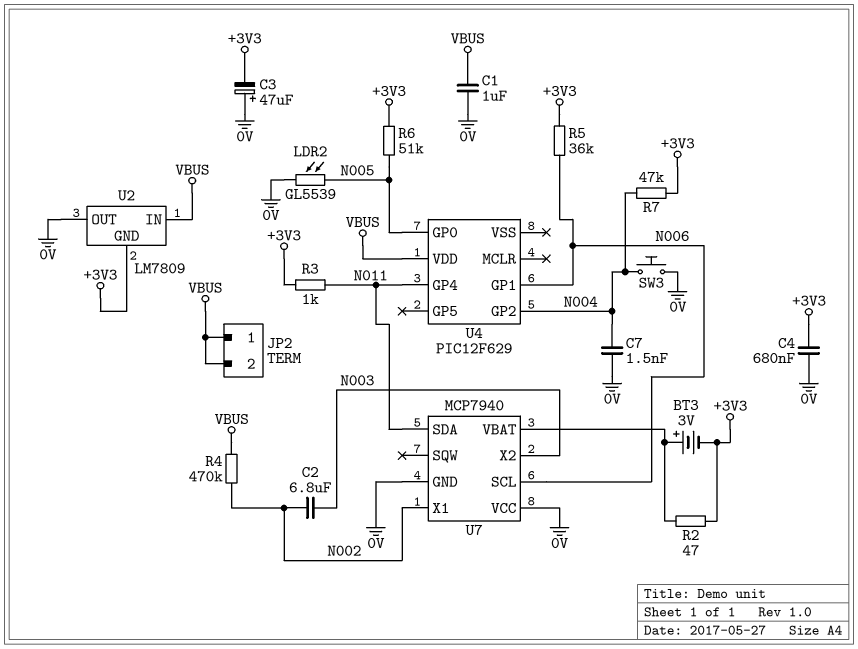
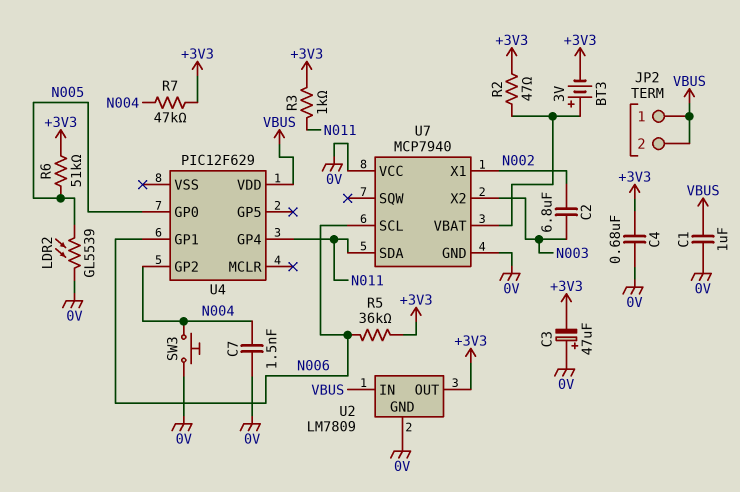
R4: 470k (N002, VBUS) -> none
U2 pin GND: +3V3 -> 0V
U2 pin OUT: 0V -> +3V3

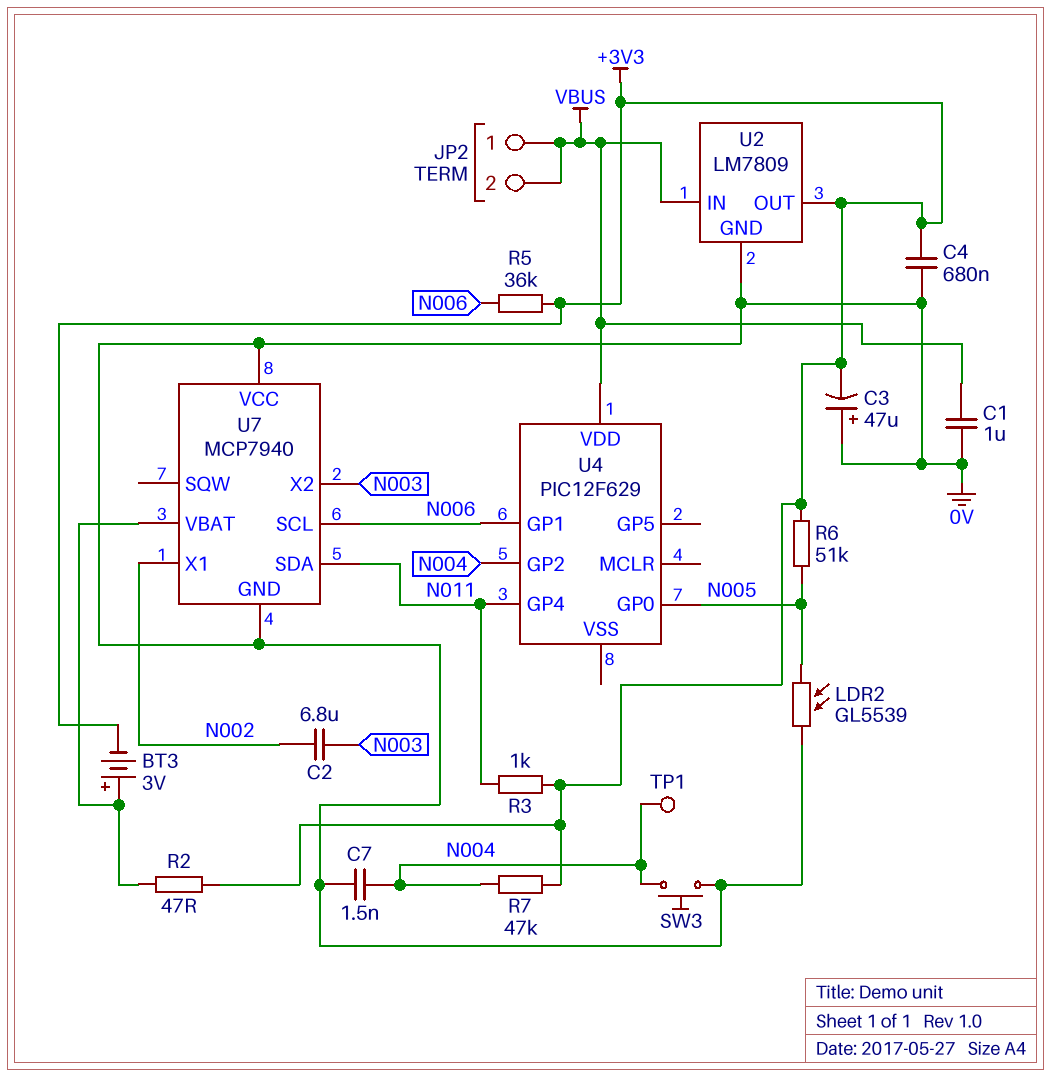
TP1: none -> test point (N004)

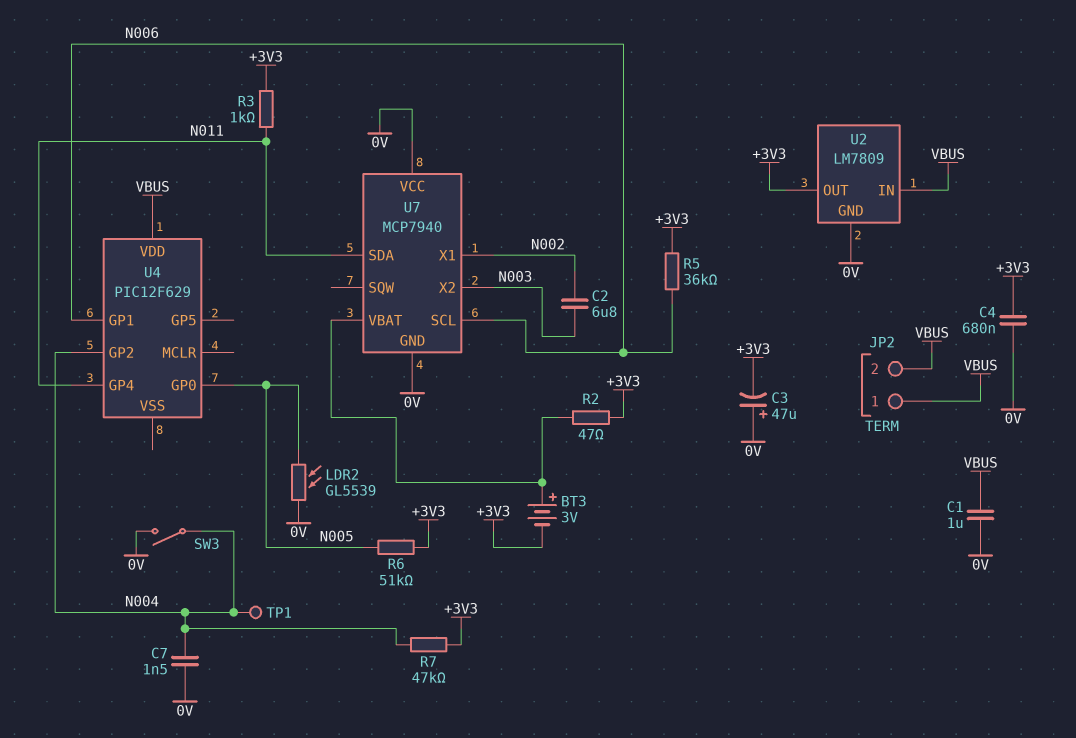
SW3: button (0V, N004) -> switch (0V, N004)

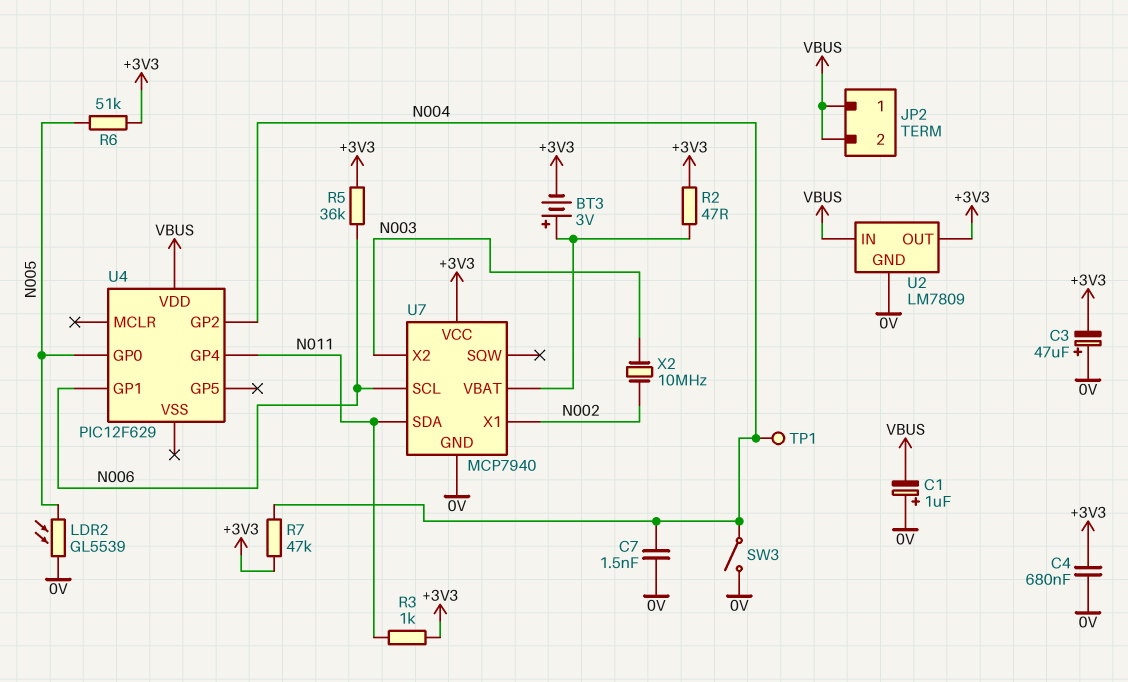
C1: 1uF (0V, VBUS) -> 1uF (plus 0V, minus VBUS)
C2: 6.8uF (N002, N003) -> none
U7 pin VCC: 0V -> +3V3
X2: none -> 10MHz (N002, N003)

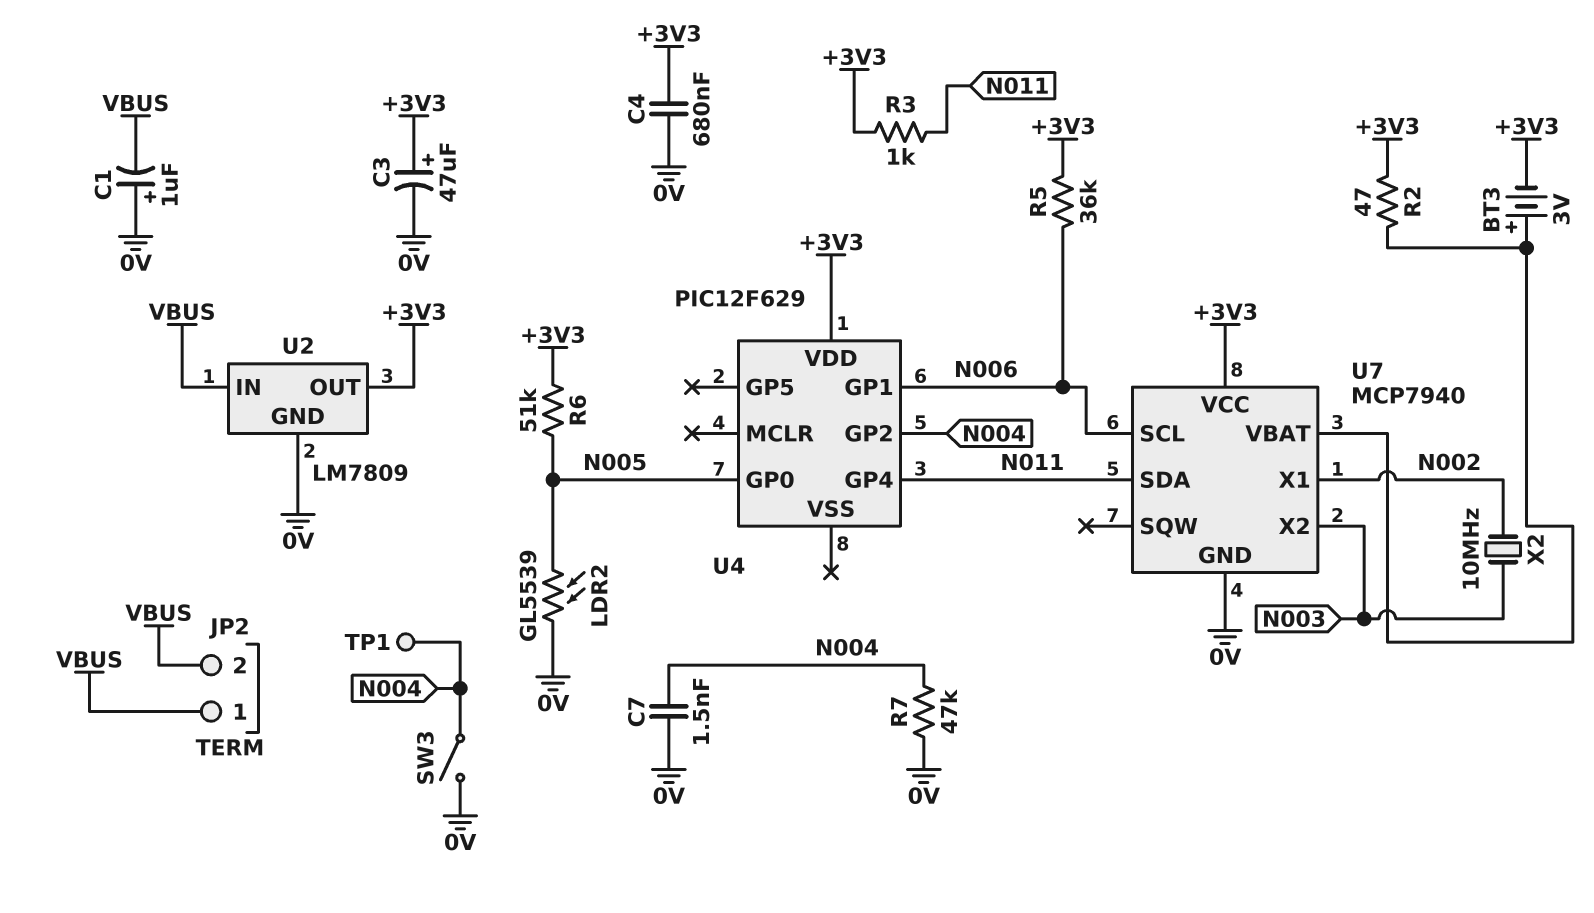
C3: 47uF (plus 0V, minus +3V3) -> 47uF (plus +3V3, minus 0V)
R7: 47k (+3V3, N004) -> 47k (0V, N004)
U4 pin VDD: VBUS -> +3V3

